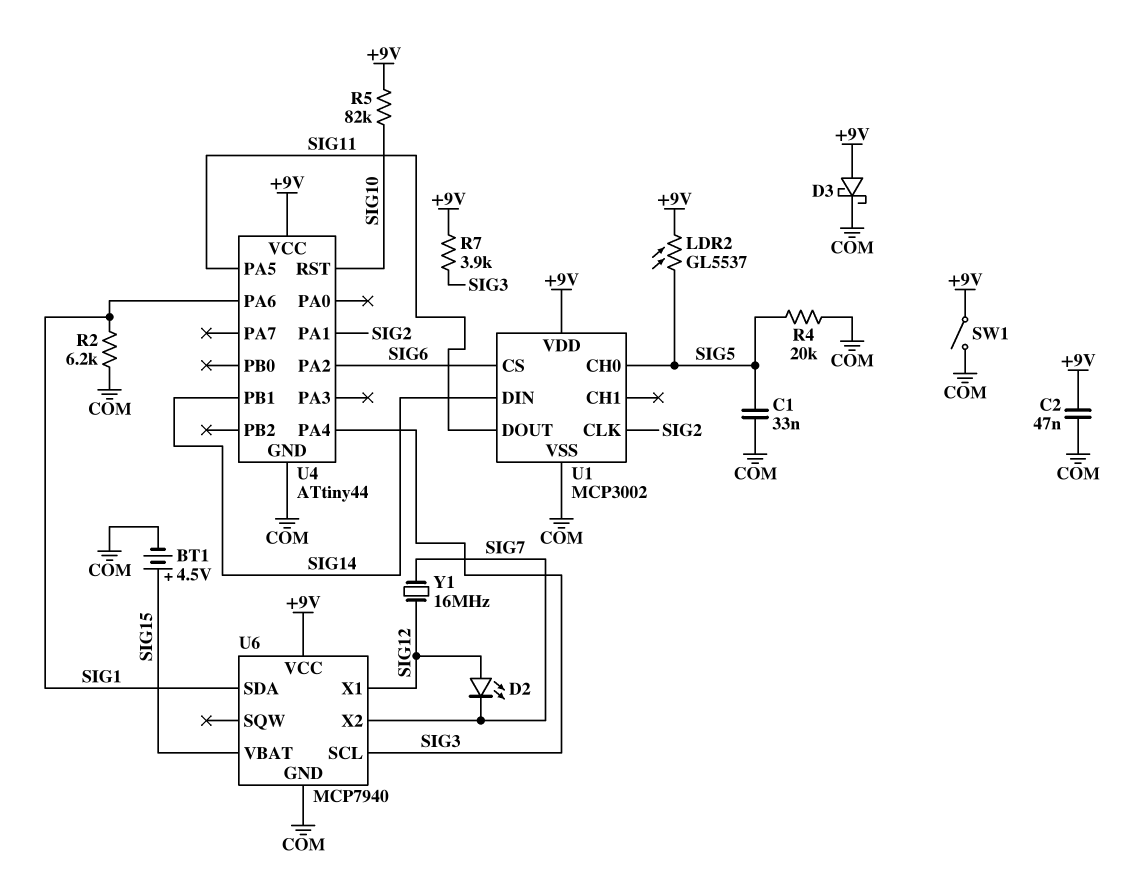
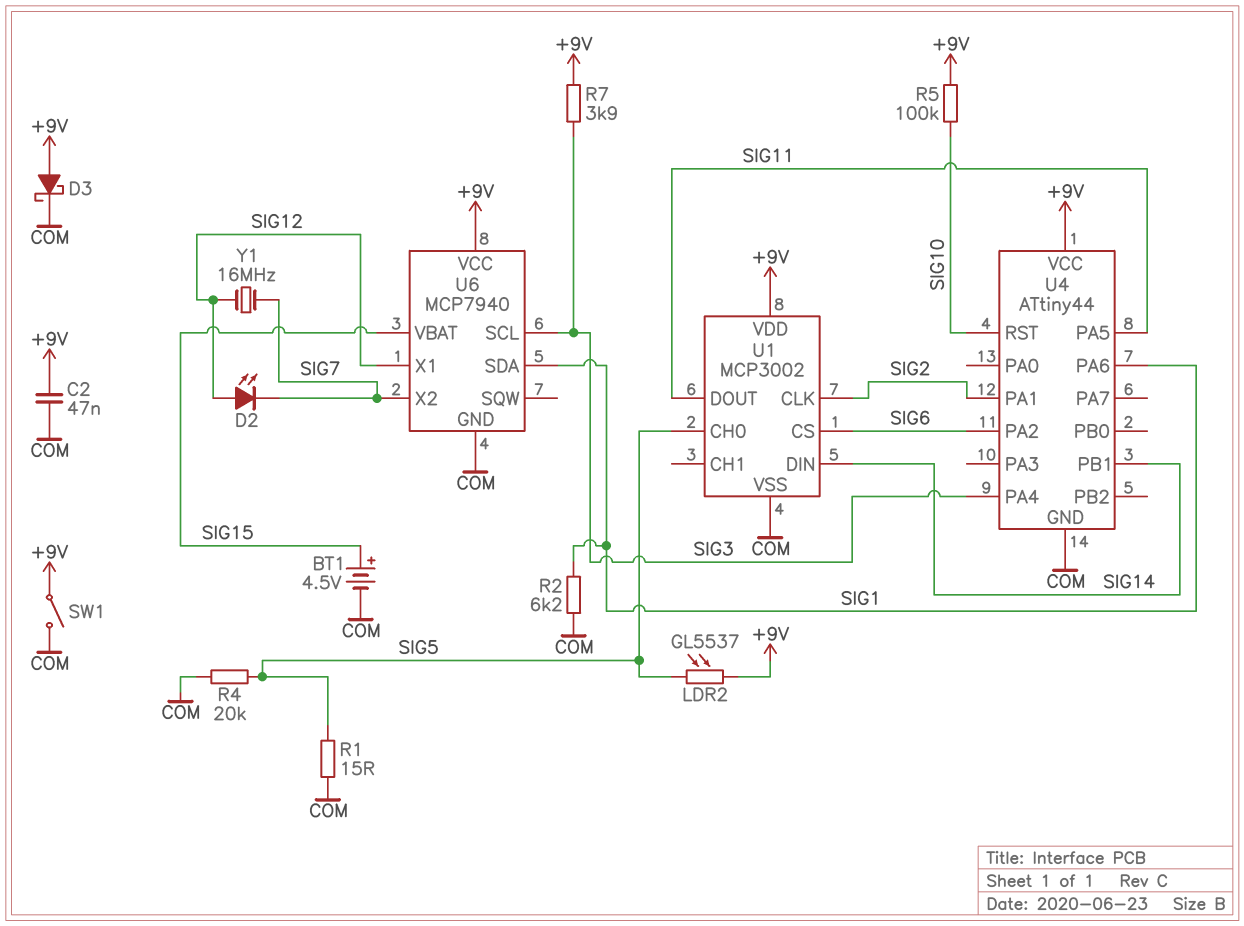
C1: 33nF (COM, SIG5) -> none
R1: none -> 15 (COM, SIG5)
R5: 82k (+9V, SIG10) -> 100k (+9V, SIG10)

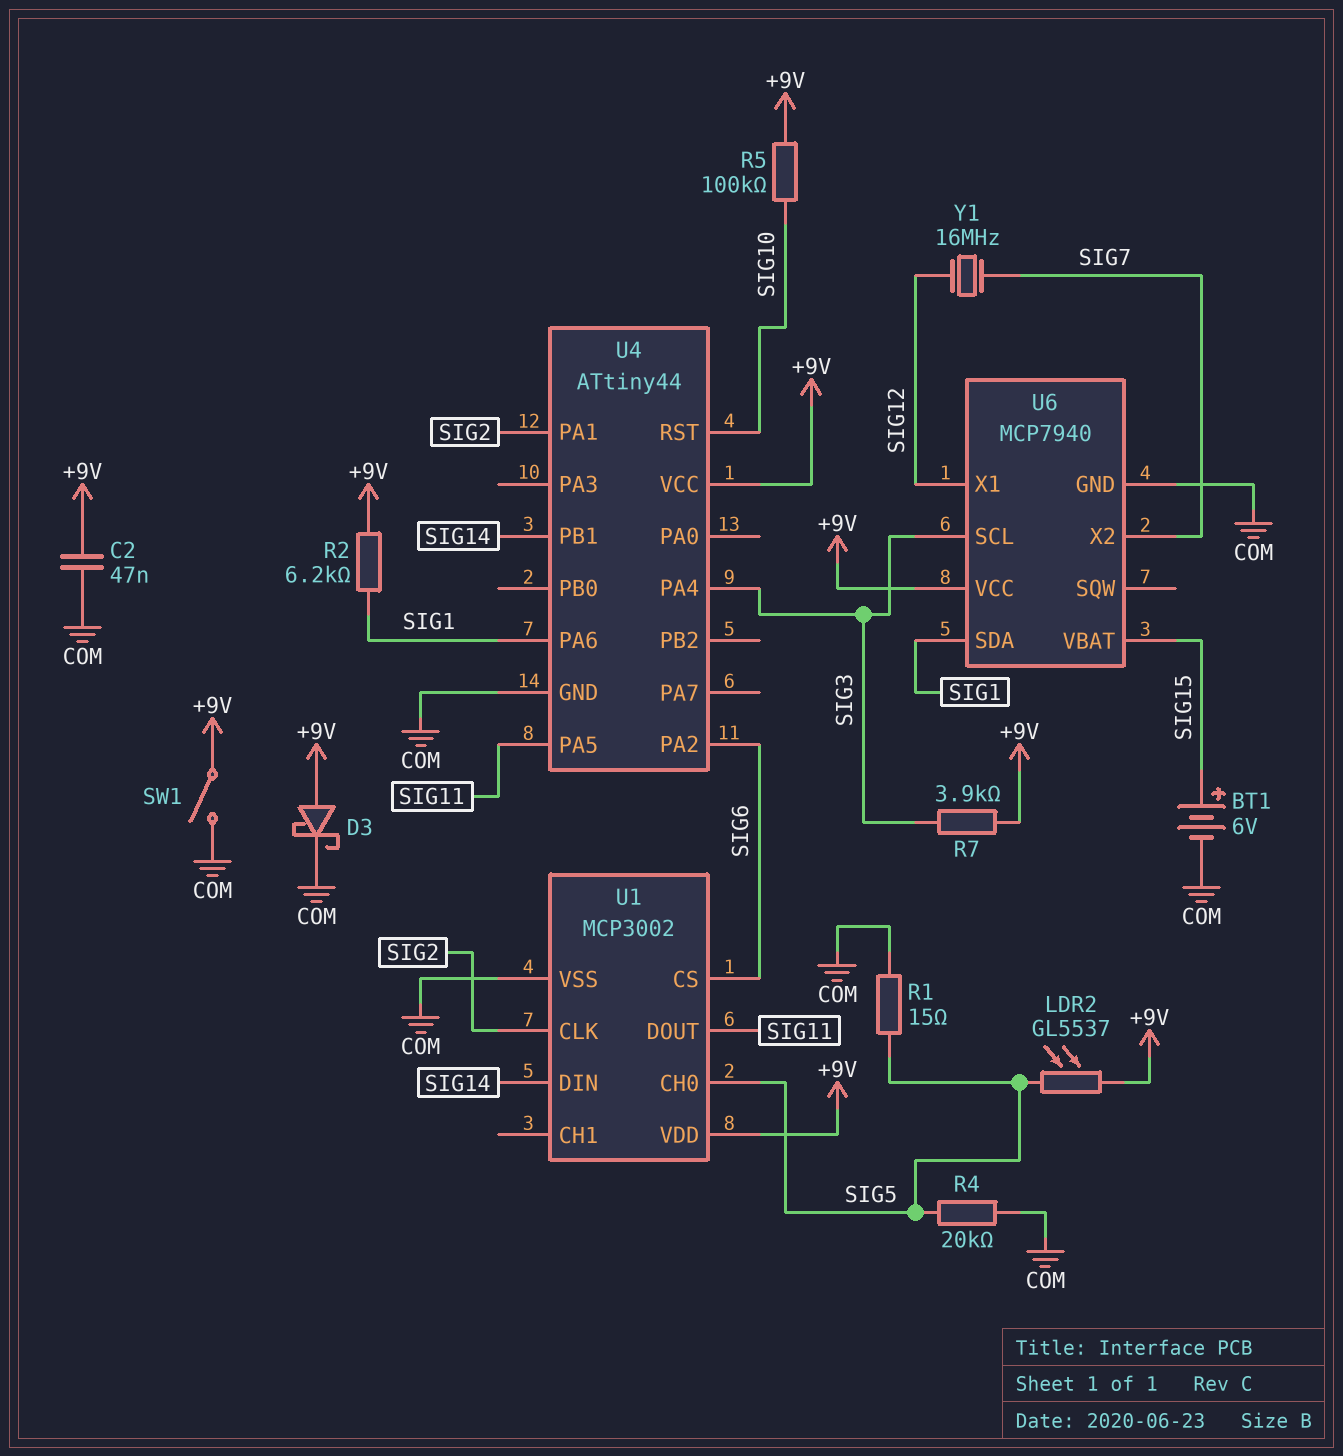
BT1: 4.5V (plus SIG15, minus COM) -> 6V (plus SIG15, minus COM)
D2: LED (A SIG12, K SIG7) -> none
R2: 6.2k (COM, SIG1) -> 6.2k (+9V, SIG1)

